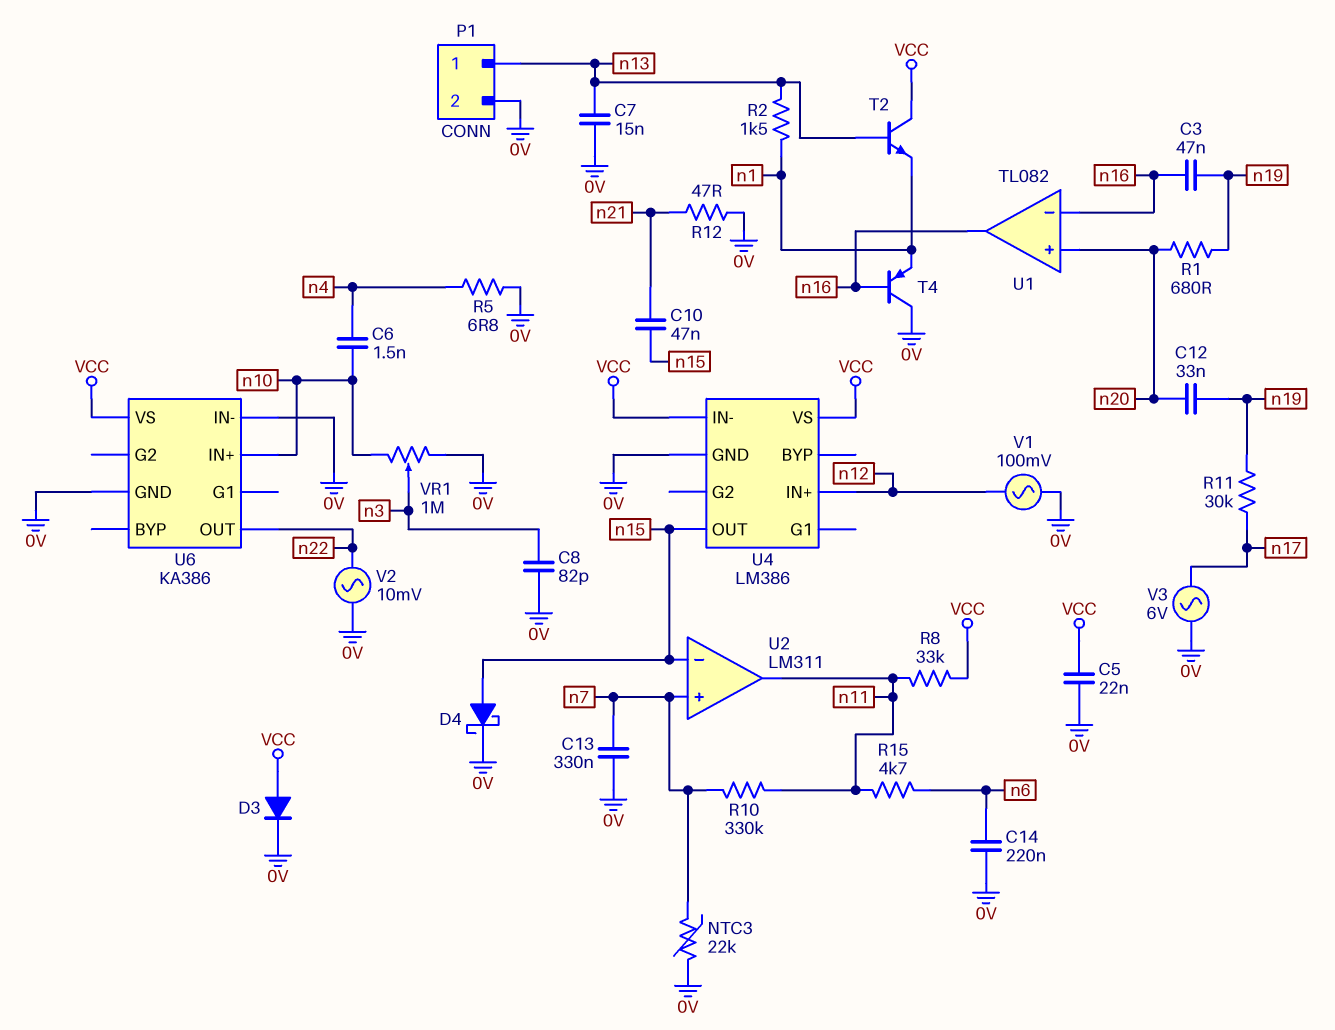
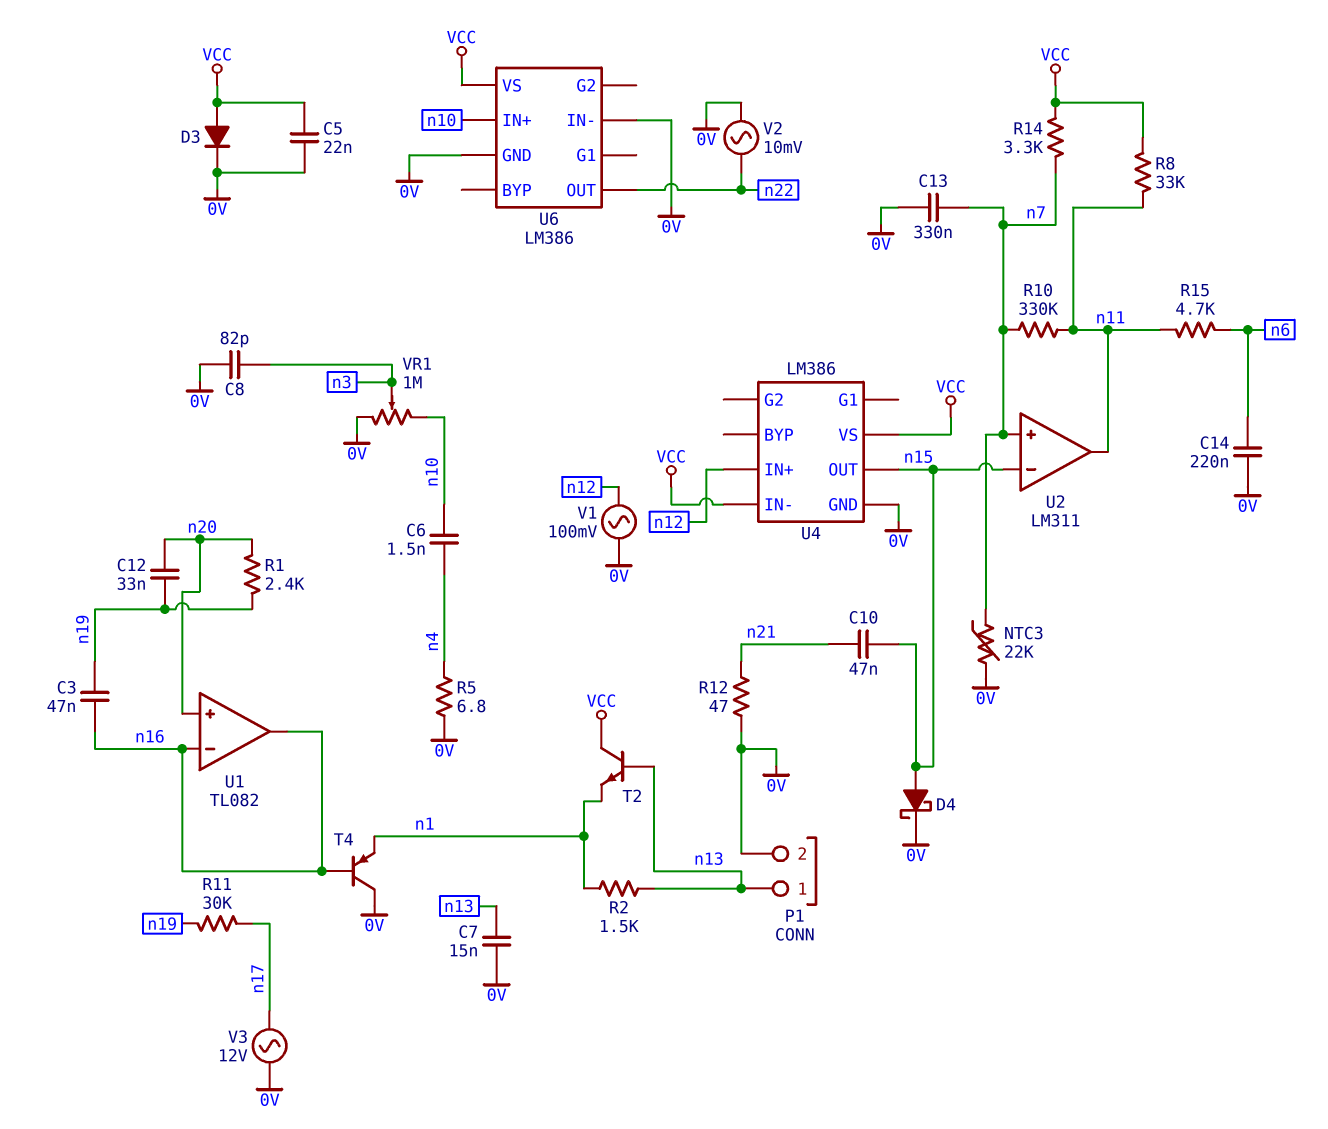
R1: 680 (n19, n20) -> 2.4k (n19, n20)
R14: none -> 3.3k (VCC, n7)
U6: KA386 -> LM386
V3: AC 6V (0V, n17) -> AC 12V (0V, n17)

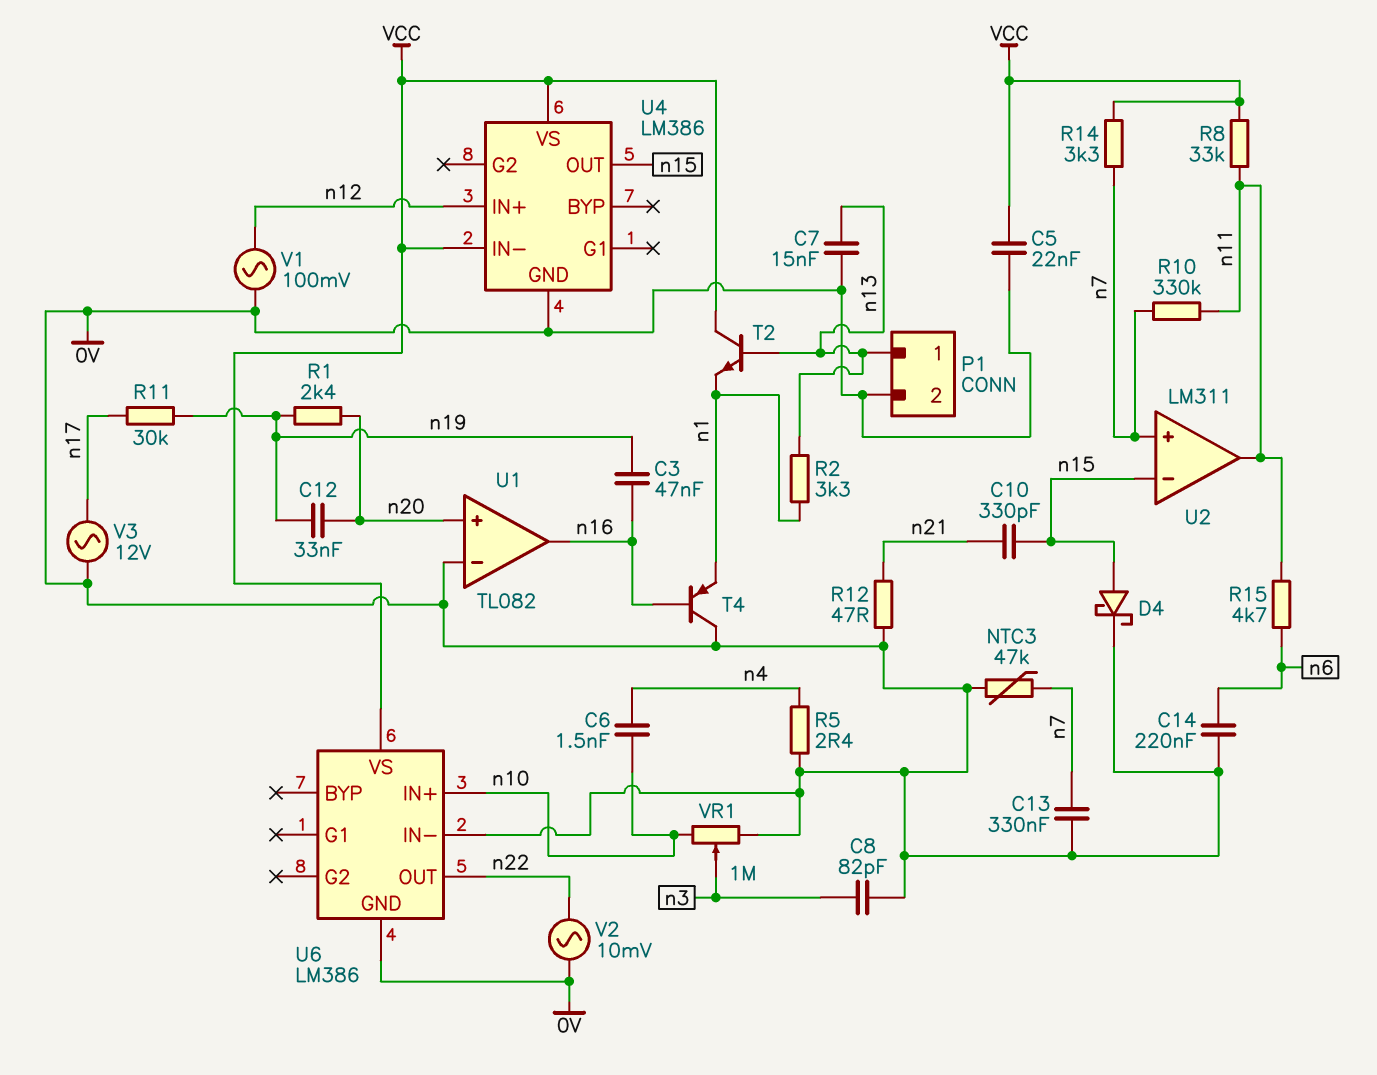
C10: 47nF (n15, n21) -> 330pF (n15, n21)
D3: diode (A VCC, K 0V) -> none
NTC3: 22k (0V, n7) -> 47k (0V, n7)
R2: 1.5k (n1, n13) -> 3.3k (n1, n13)
R5: 6.8 (0V, n4) -> 2.4 (0V, n4)
U1 pin in-: n16 -> 0V

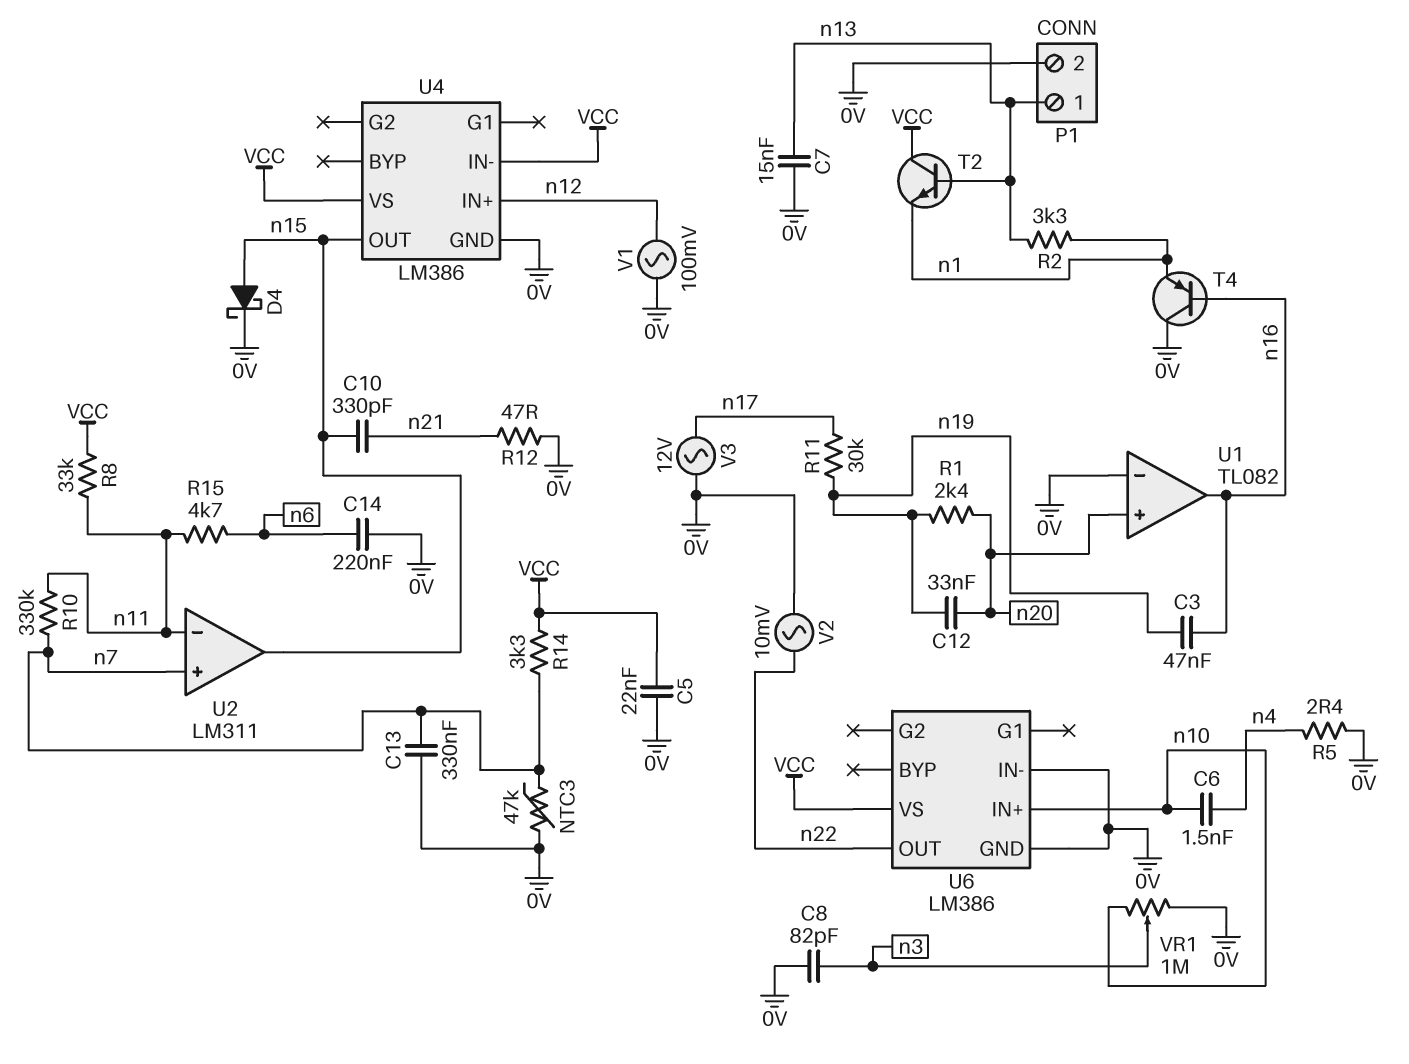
U2 pin in-: n15 -> n11
U2 pin out: n11 -> n15

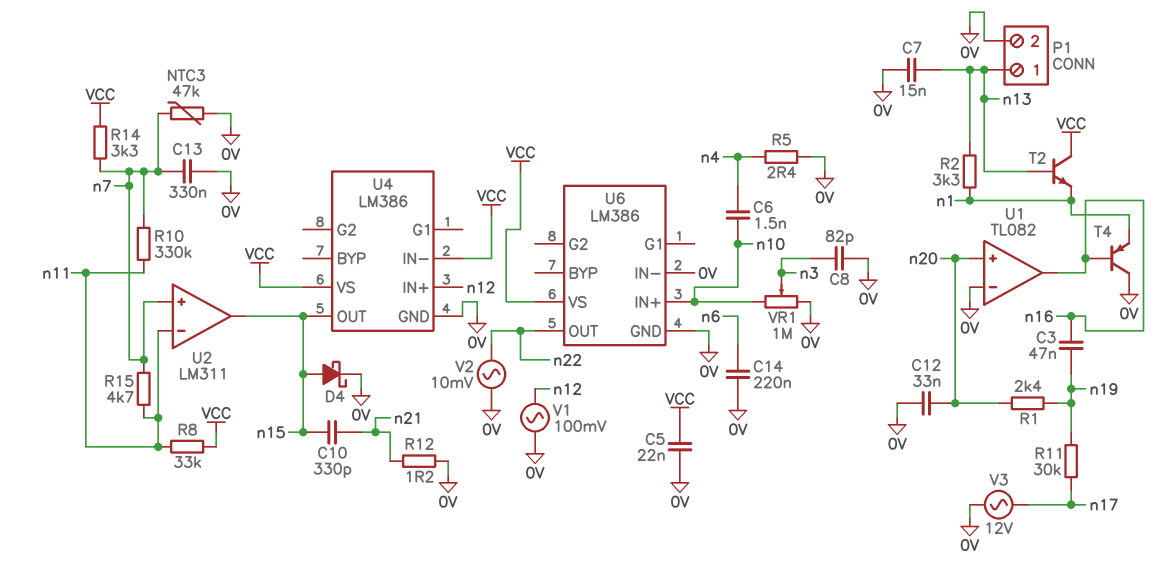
C12: 33nF (n19, n20) -> 33nF (0V, n20)
R12: 47 (0V, n21) -> 1.2 (0V, n21)
R15: 4.7k (n6, n11) -> 4.7k (n7, n11)

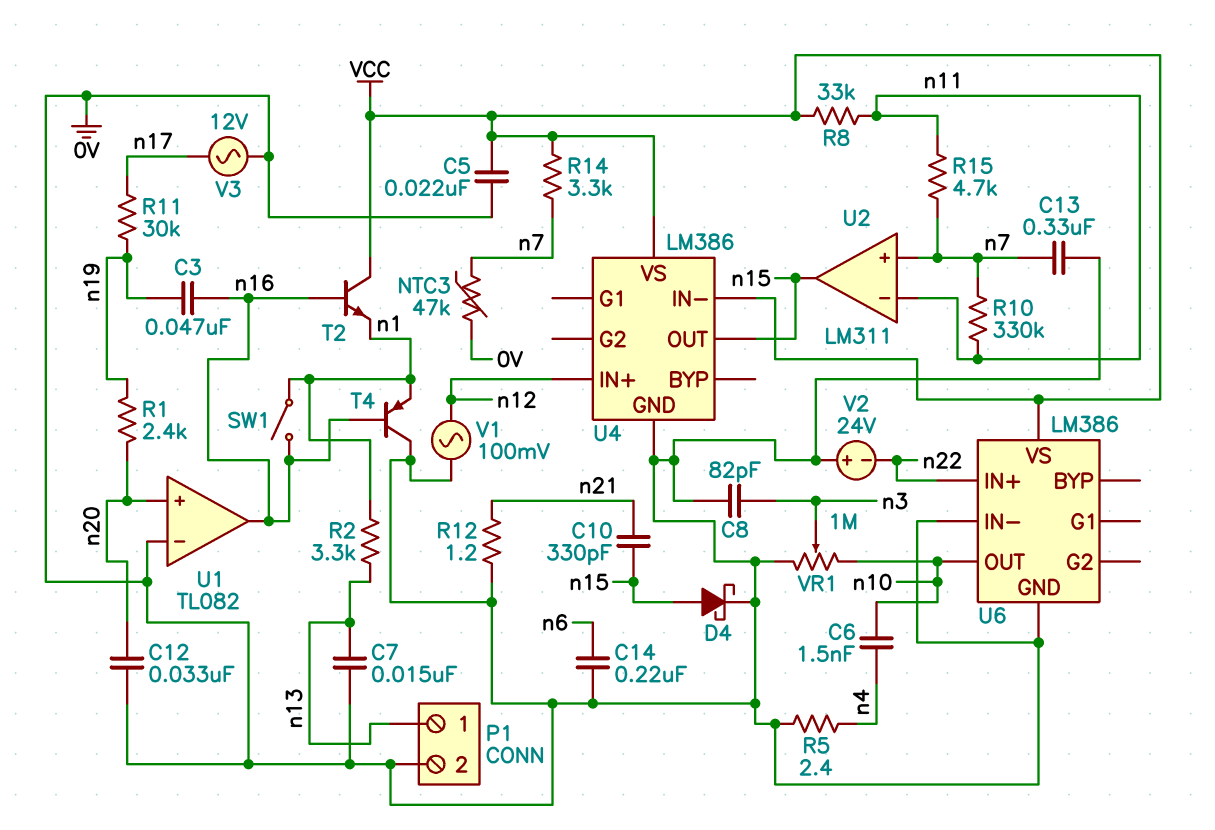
SW1: none -> switch (n1, n16)
T2: NPN (B n13, C VCC, E n1) -> NPN (B n16, C VCC, E n1)
U6 pin IN+: n10 -> n22
U6 pin OUT: n22 -> n10
V2: AC 10mV (0V, n22) -> 24V (plus 0V, minus n22)

